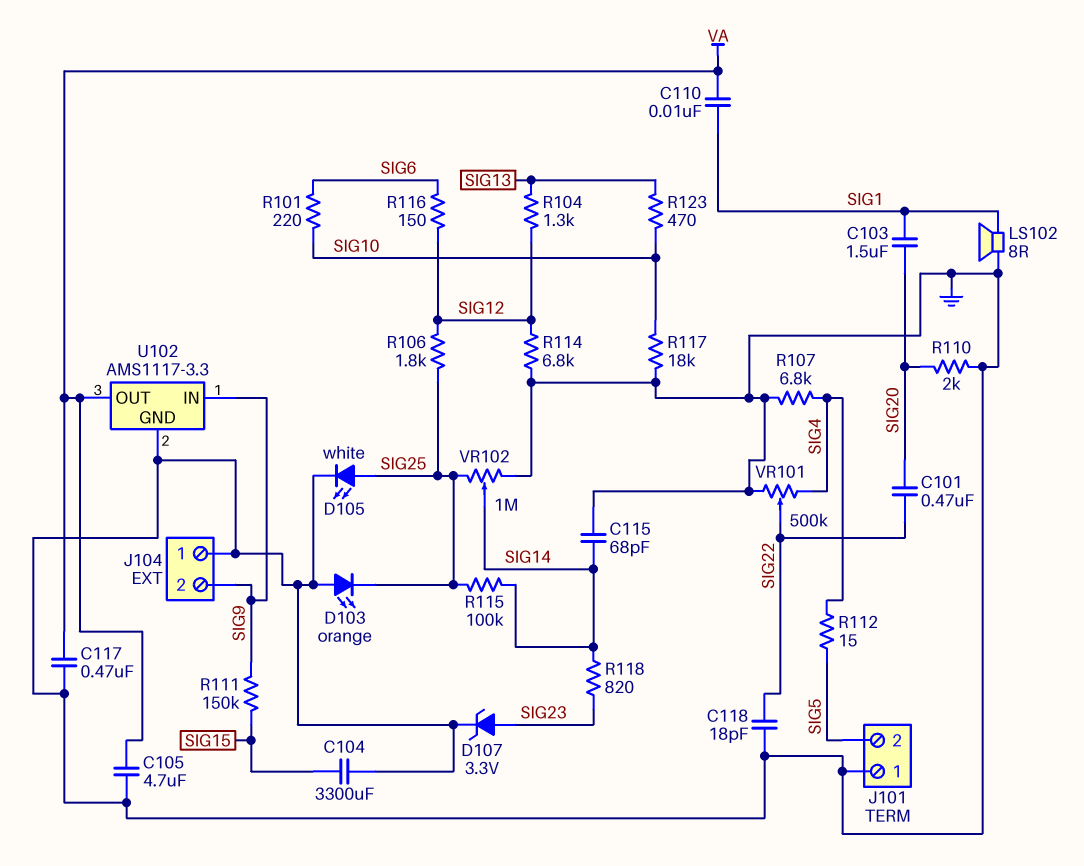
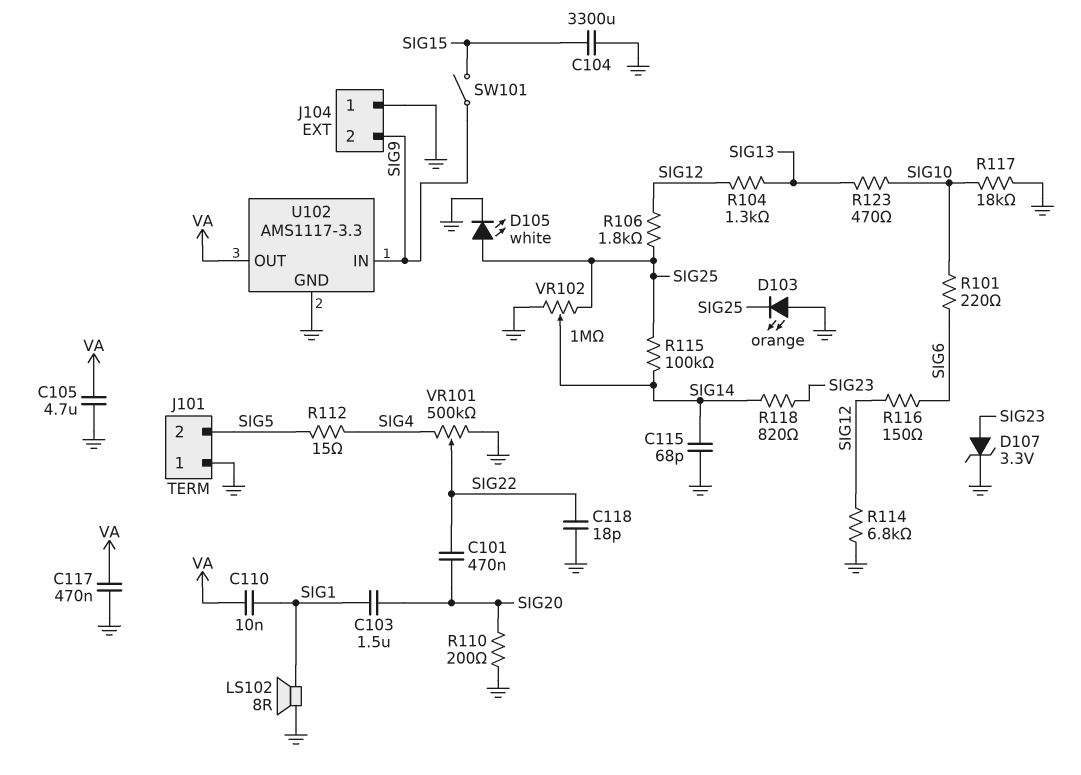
R107: 6.8k (GND, SIG4) -> none
R110: 2k (GND, SIG20) -> 200 (GND, SIG20)
R111: 150k (SIG9, SIG15) -> none
SW101: none -> switch (SIG9, SIG15)

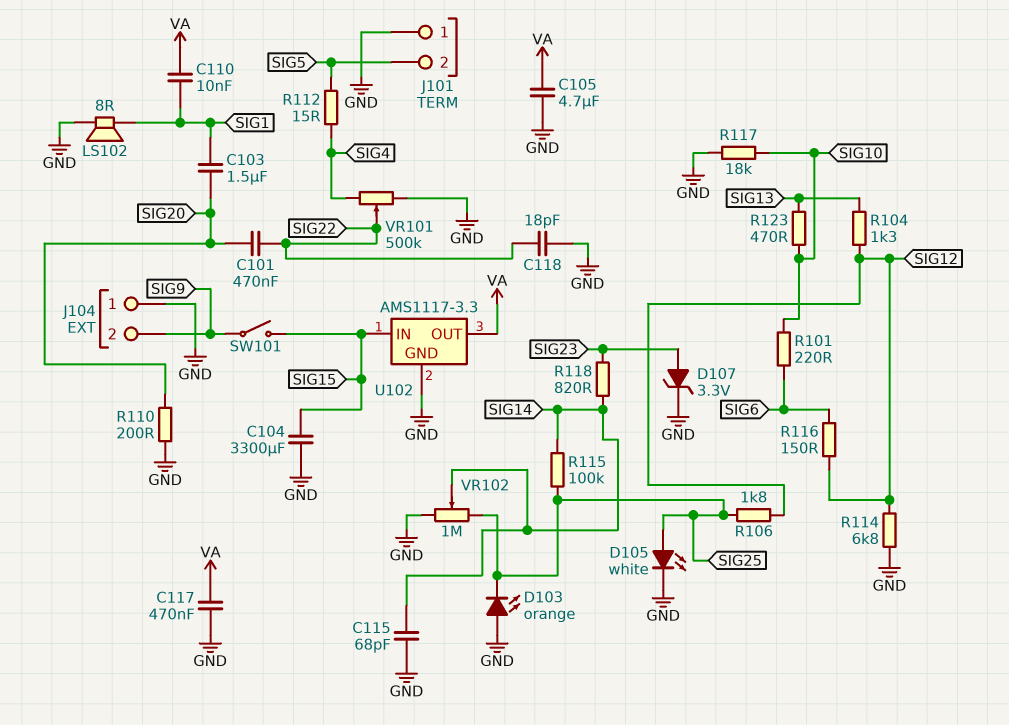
U102 pin IN: SIG9 -> SIG15

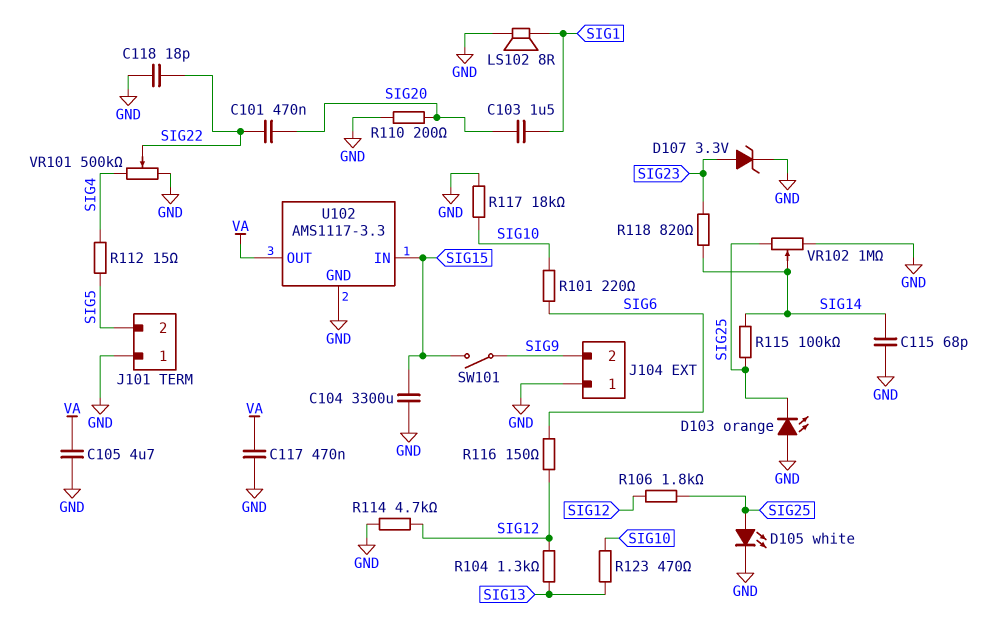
C110: 10nF (SIG1, VA) -> none
R114: 6.8k (GND, SIG12) -> 4.7k (GND, SIG12)

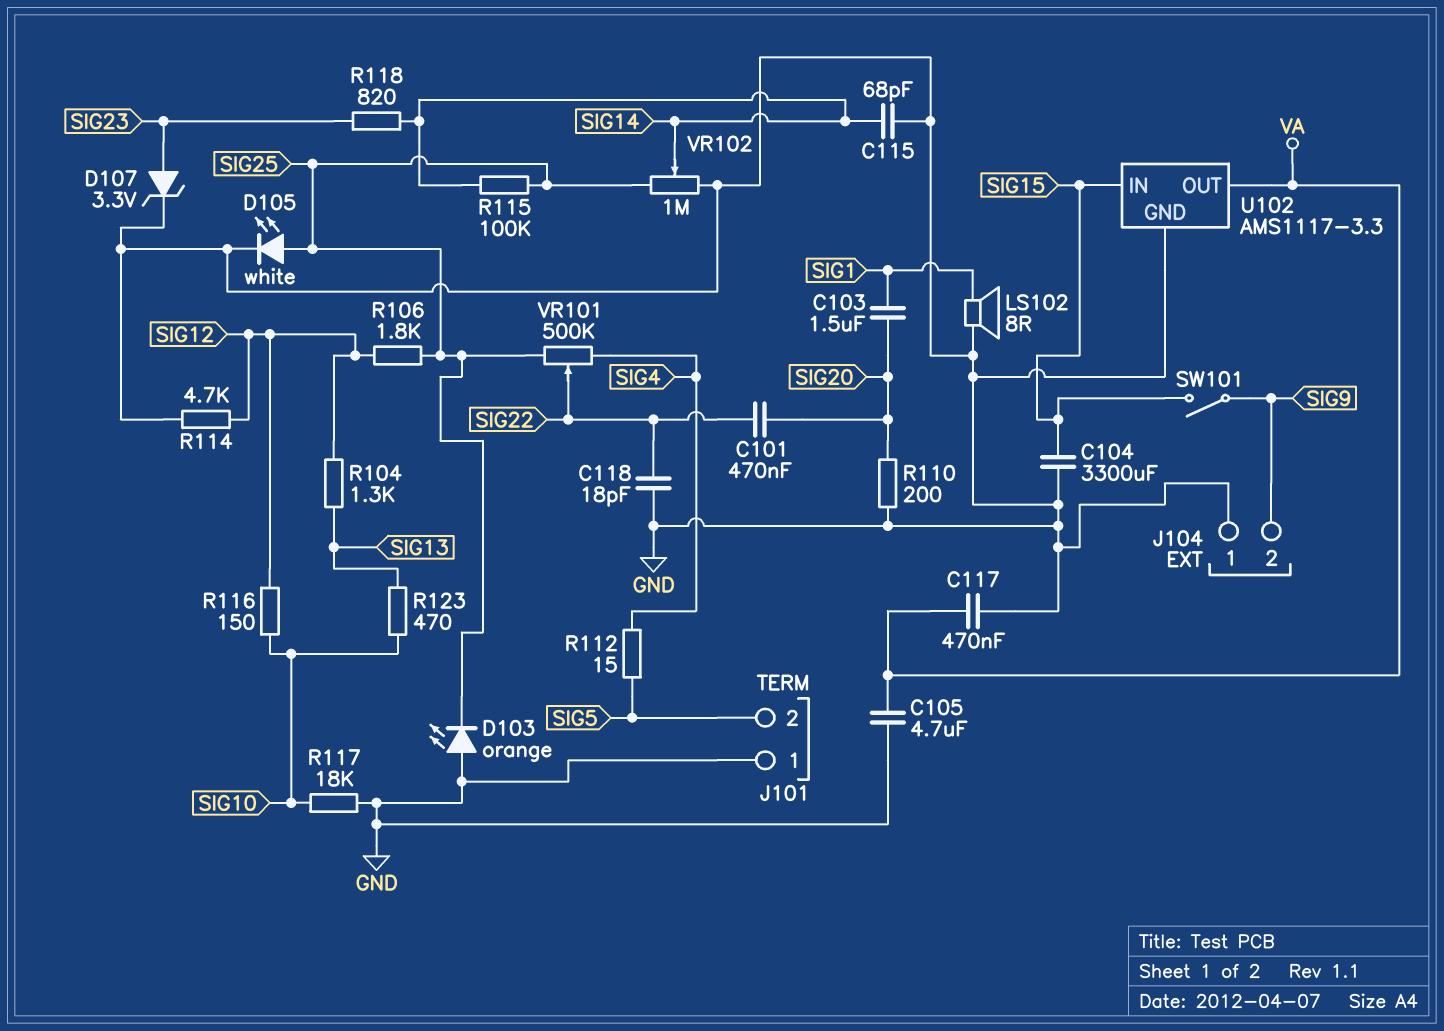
R101: 220 (SIG6, SIG10) -> none
R116: 150 (SIG6, SIG12) -> 150 (SIG10, SIG12)
VR101: 500k (GND, SIG4, wiper SIG22) -> 500k (SIG4, SIG25, wiper SIG22)

